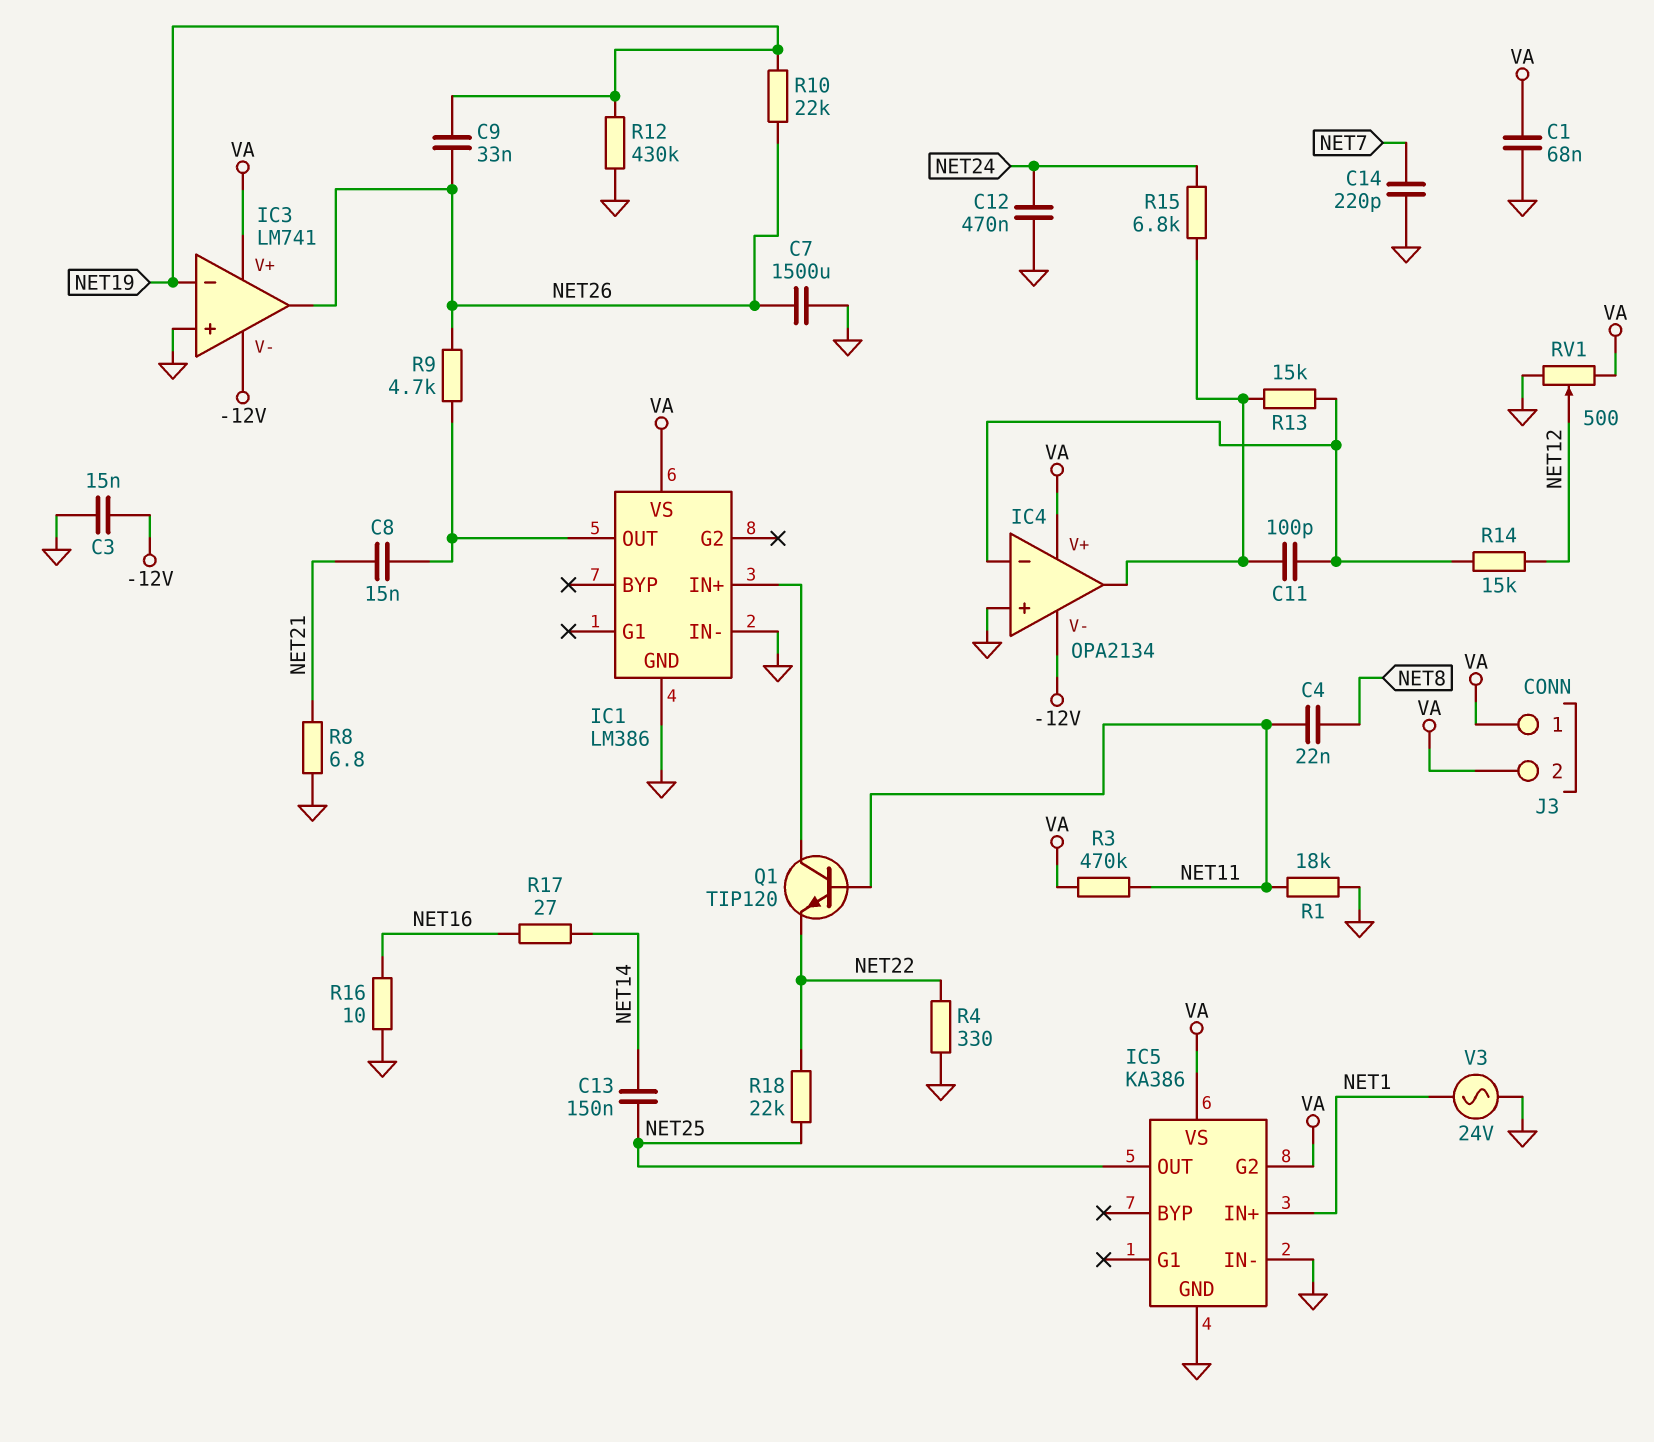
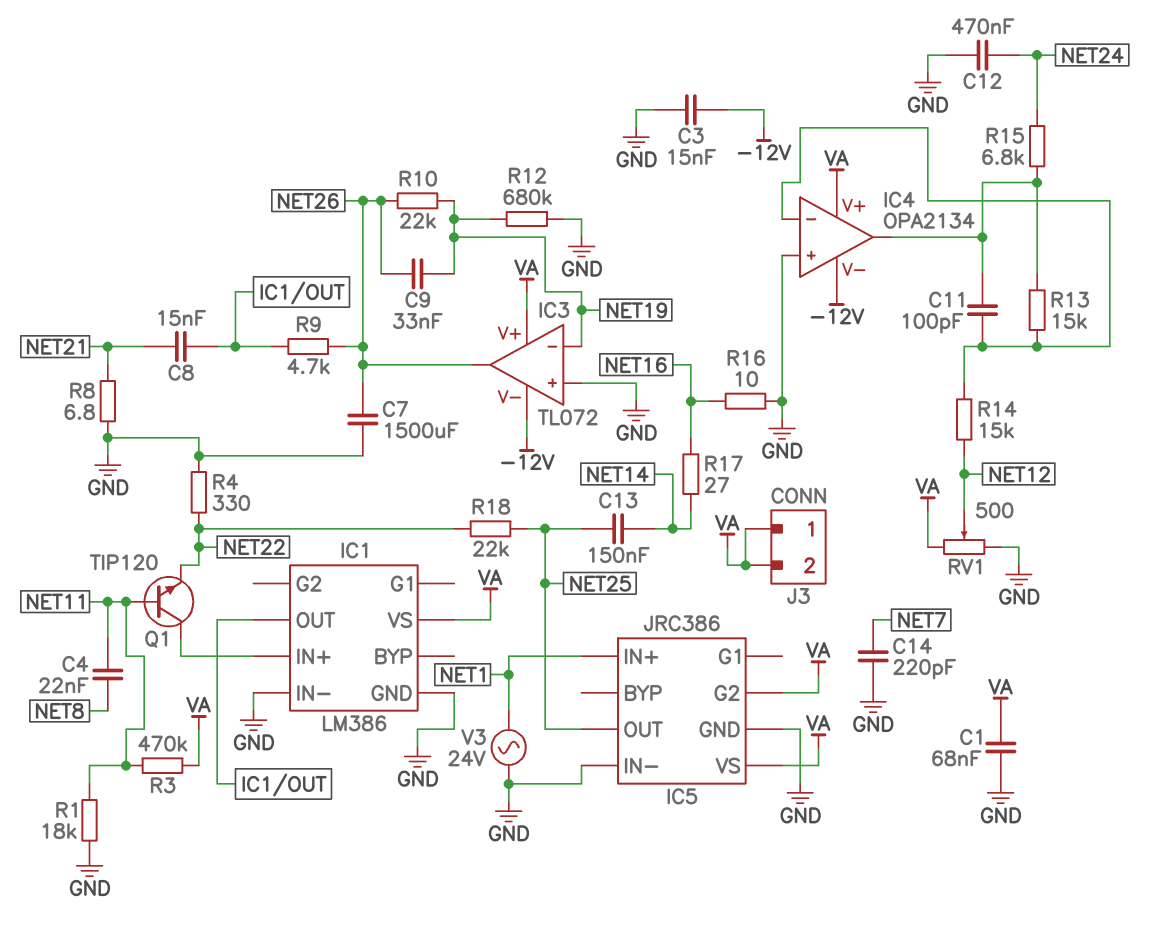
IC3: LM741 -> TL072
IC5: KA386 -> JRC386
R12: 430k (GND, NET19) -> 680k (GND, NET19)

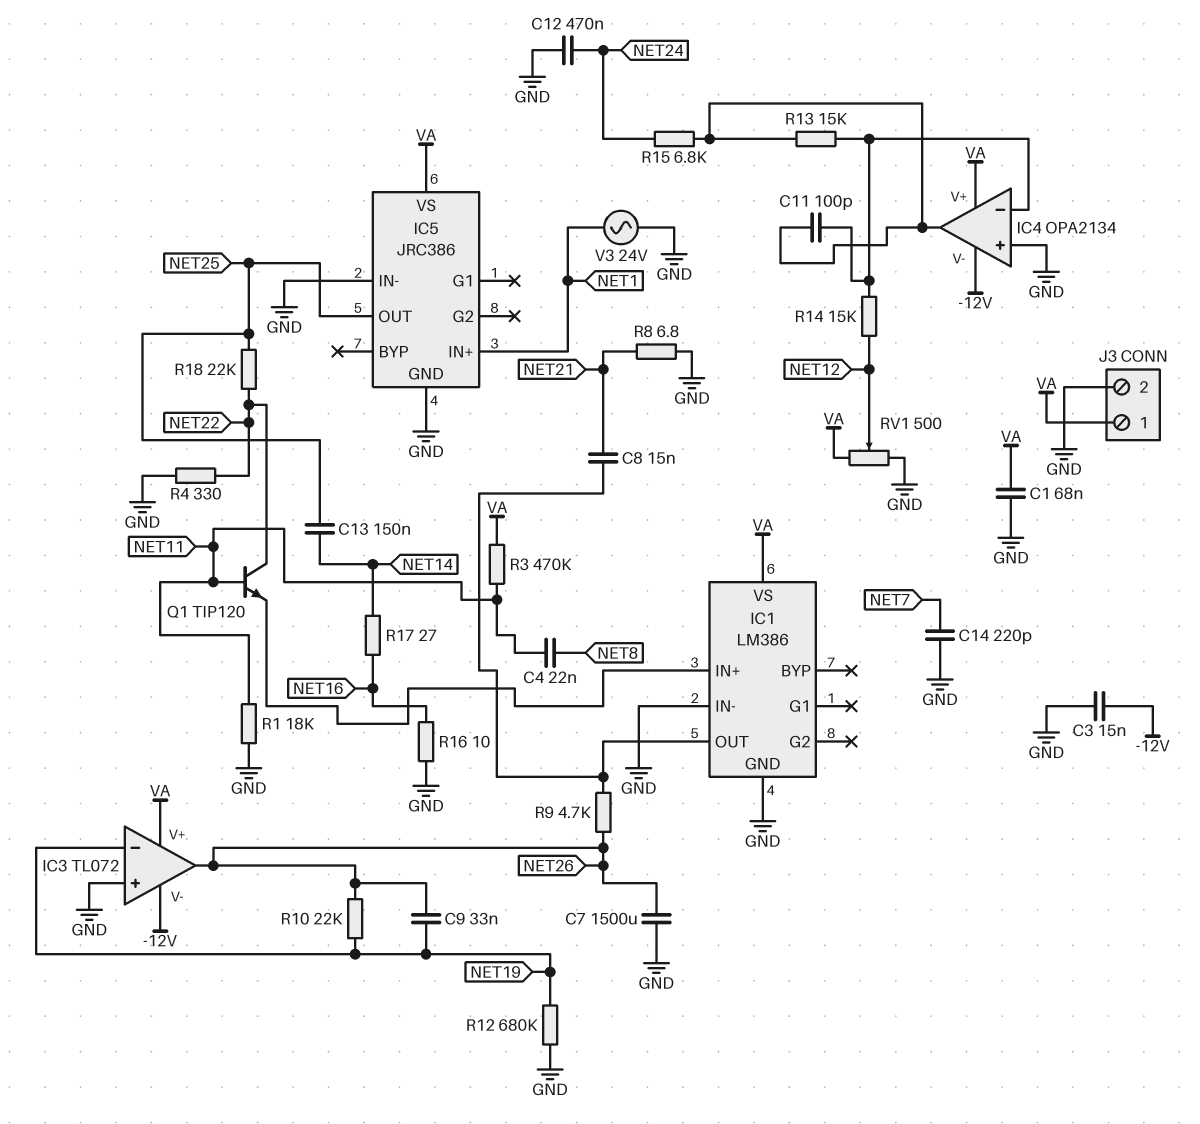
IC5 pin G2: VA -> none
J3 pin 2: VA -> GND
Q1: NPN TIP120 (B NET11, C IC1/IN+, E NET22) -> NPN TIP120 (B NET11, C NET22, E IC1/IN+)

